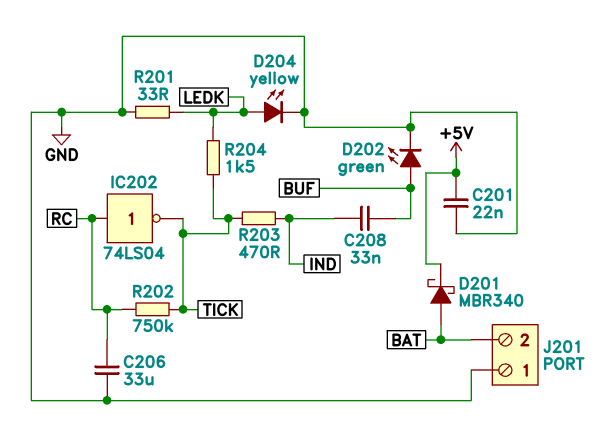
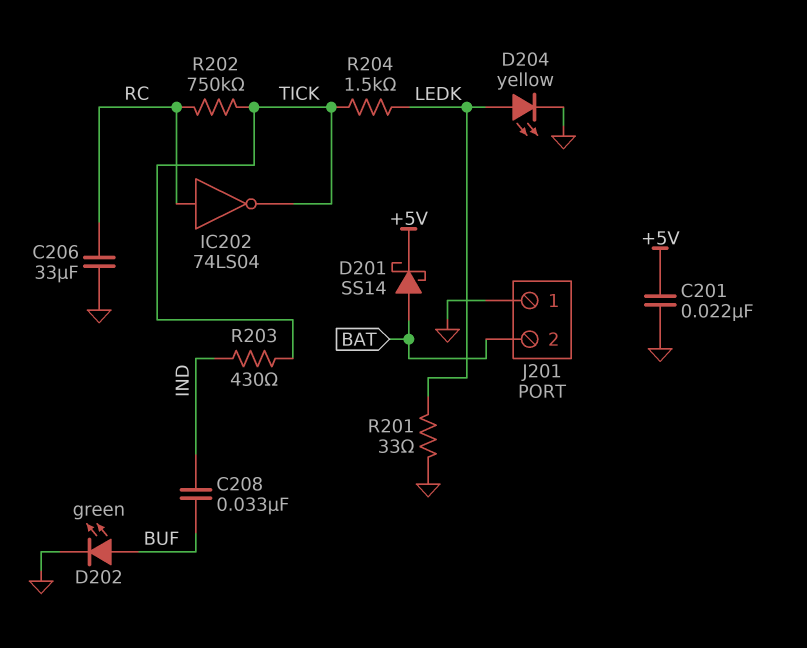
D201: schottky MBR340 (A BAT, K +5V) -> schottky SS14 (A BAT, K +5V)
R203: 470 (IND, TICK) -> 430 (IND, TICK)

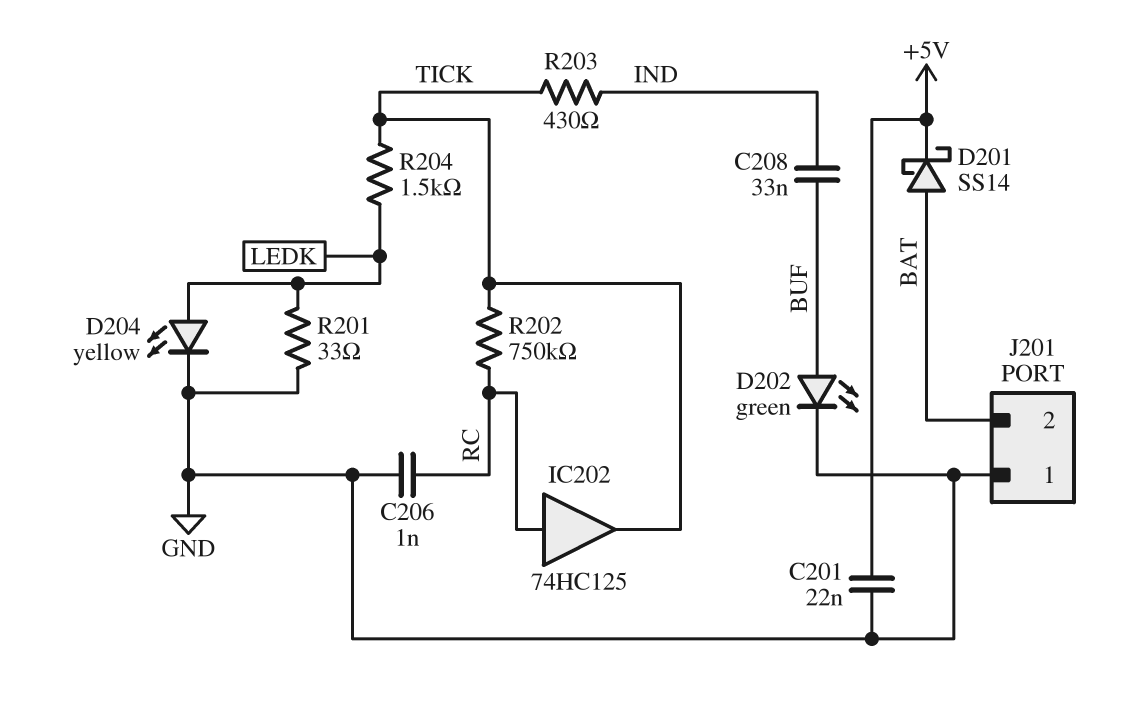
C206: 33uF (GND, RC) -> 1nF (GND, RC)
IC202: NOT 74LS04 (in RC, out TICK) -> buffer 74HC125 (in RC, out TICK)

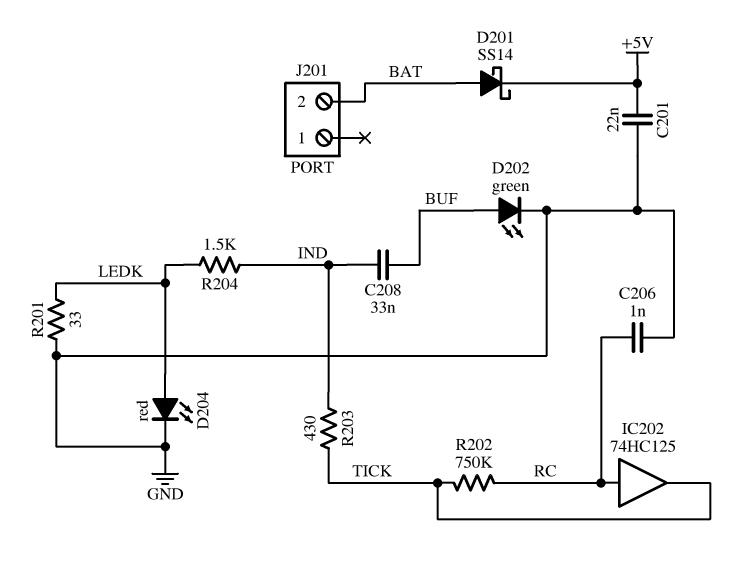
D204: LED yellow (A LEDK, K GND) -> LED red (A LEDK, K GND)
J201 pin 1: GND -> none
R204: 1.5k (LEDK, TICK) -> 1.5k (IND, LEDK)

